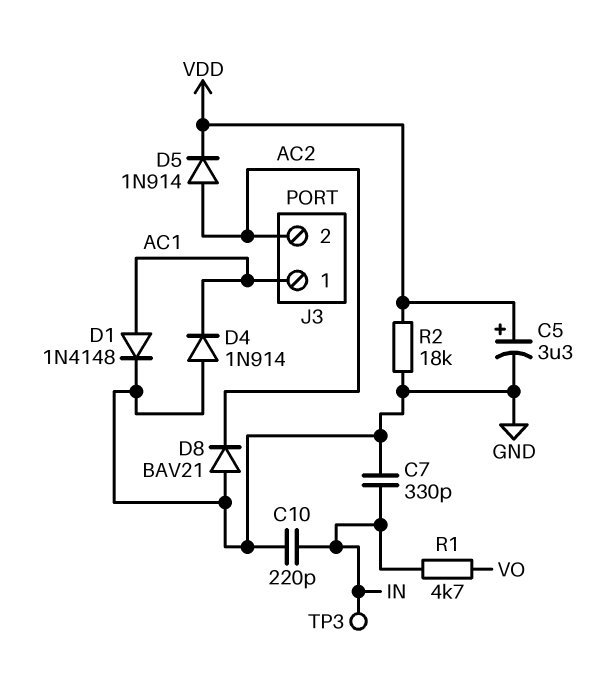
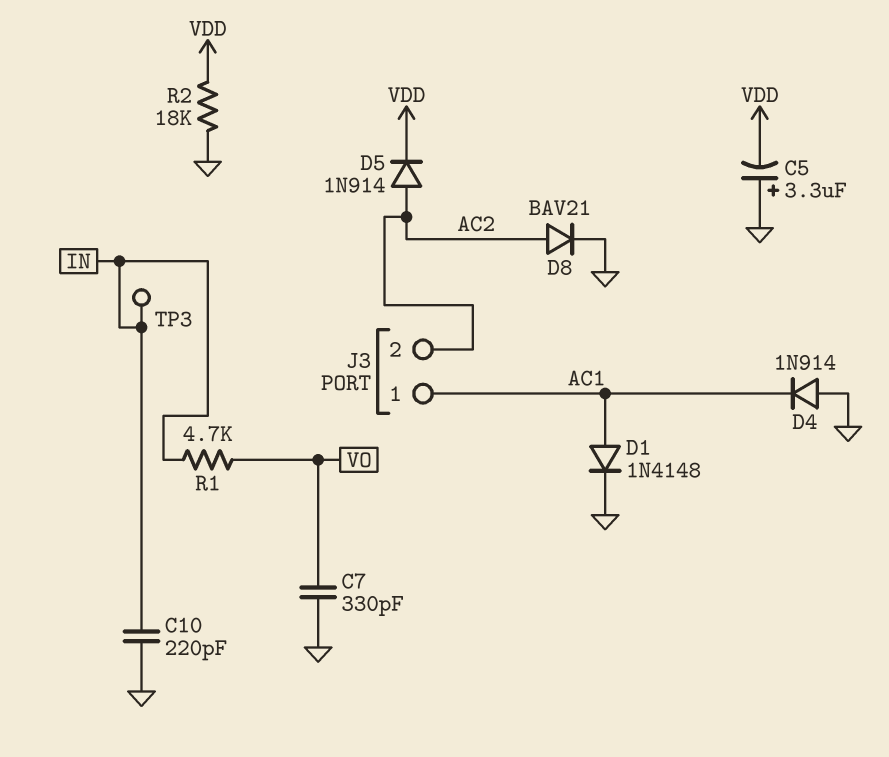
C5: 3.3uF (plus VDD, minus GND) -> 3.3uF (plus GND, minus VDD)
C7: 330pF (GND, IN) -> 330pF (GND, VO)
D8: diode BAV21 (A GND, K AC2) -> diode BAV21 (A AC2, K GND)

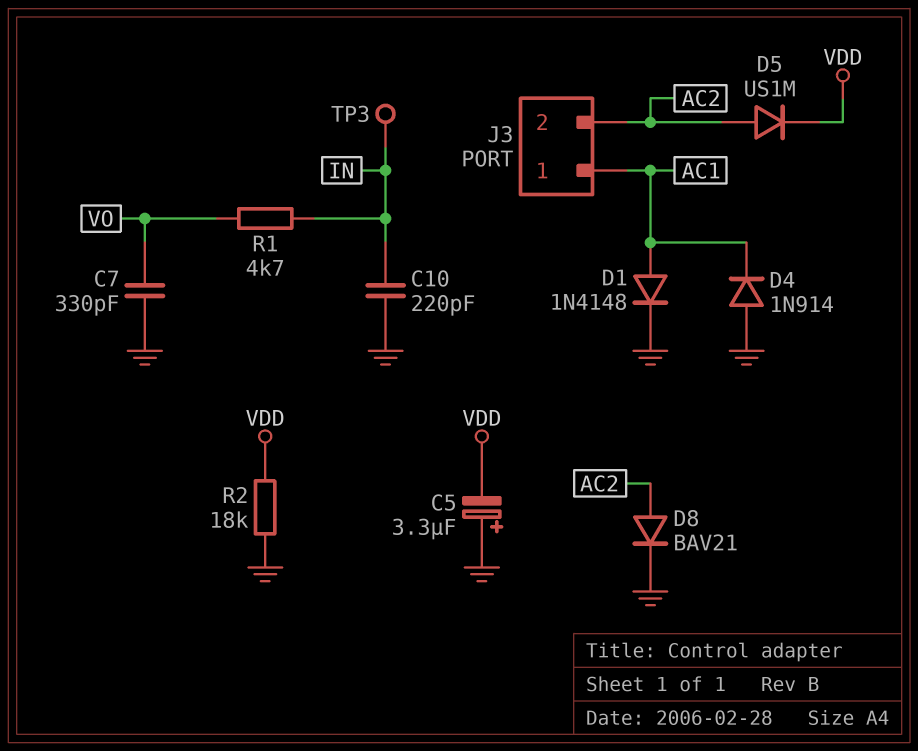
D5: diode 1N914 (A AC2, K VDD) -> diode US1M (A AC2, K VDD)

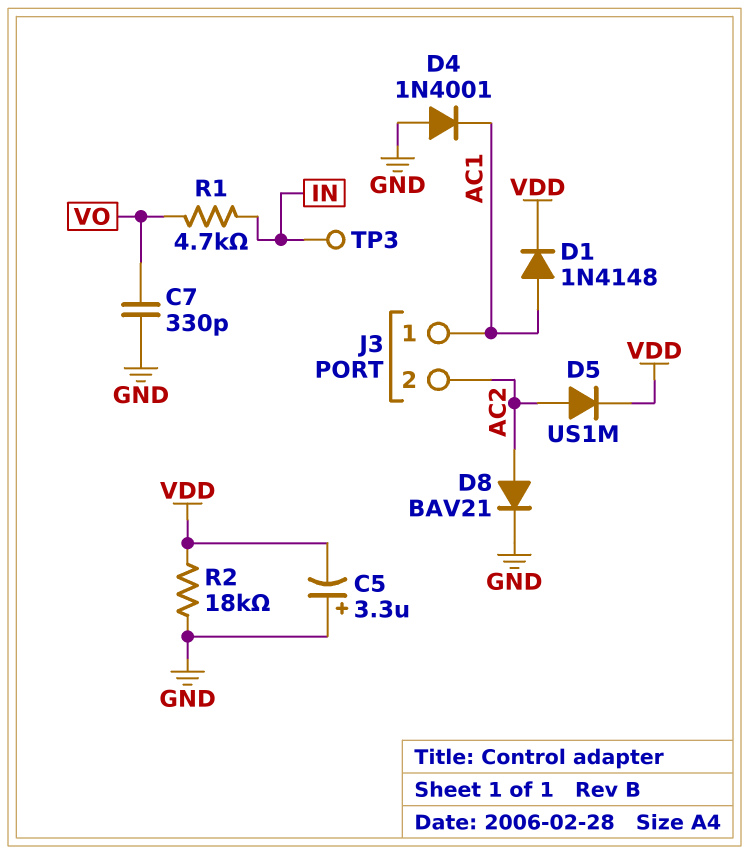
C10: 220pF (GND, IN) -> none
D1: diode 1N4148 (A AC1, K GND) -> diode 1N4148 (A AC1, K VDD)
D4: diode 1N914 (A GND, K AC1) -> diode 1N4001 (A GND, K AC1)

